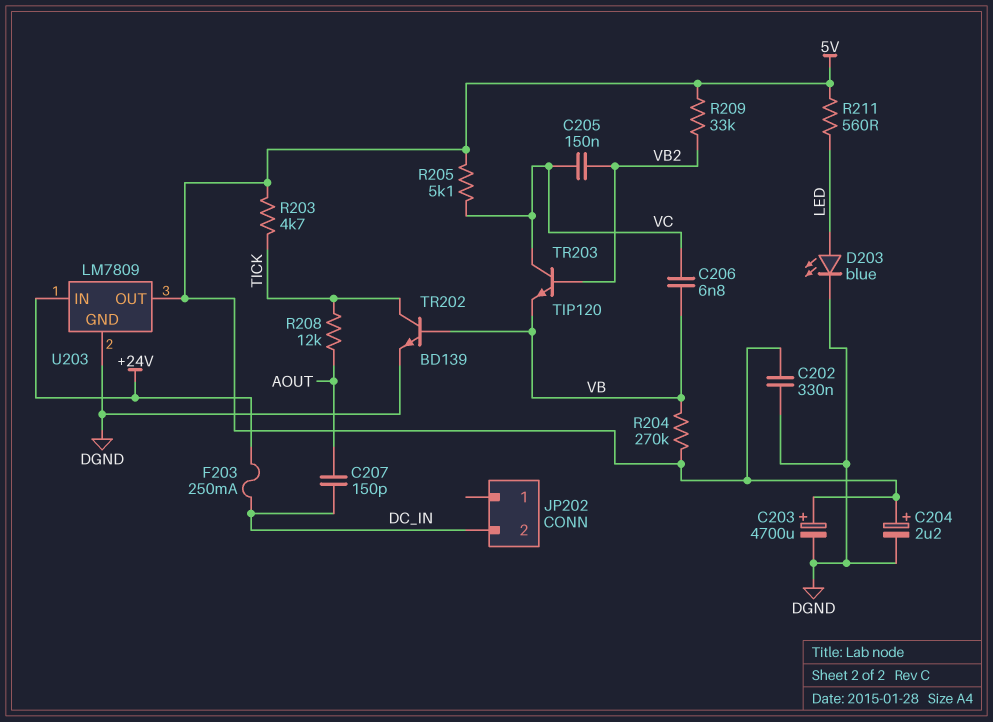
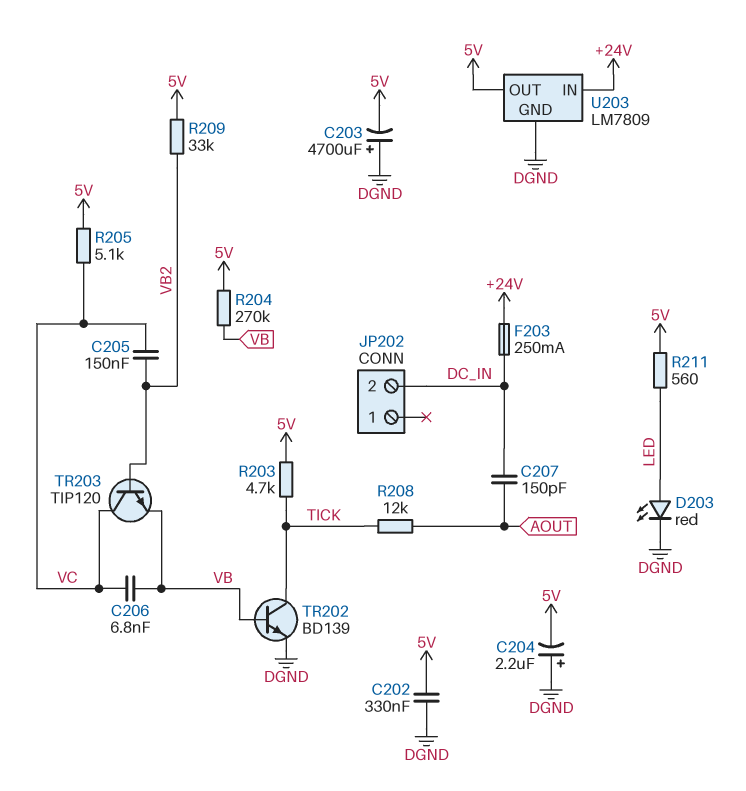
C203: 4700uF (plus 5V, minus DGND) -> 4700uF (plus DGND, minus 5V)
C204: 2.2uF (plus 5V, minus DGND) -> 2.2uF (plus DGND, minus 5V)
D203: LED blue (A LED, K DGND) -> LED red (A LED, K DGND)

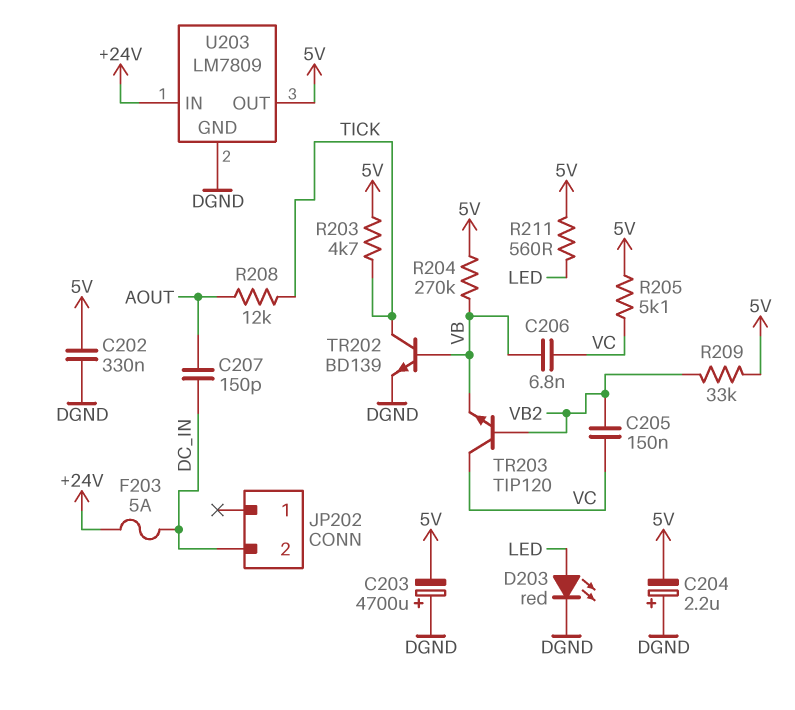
F203: 250mA (+24V, DC_IN) -> 5A (+24V, DC_IN)

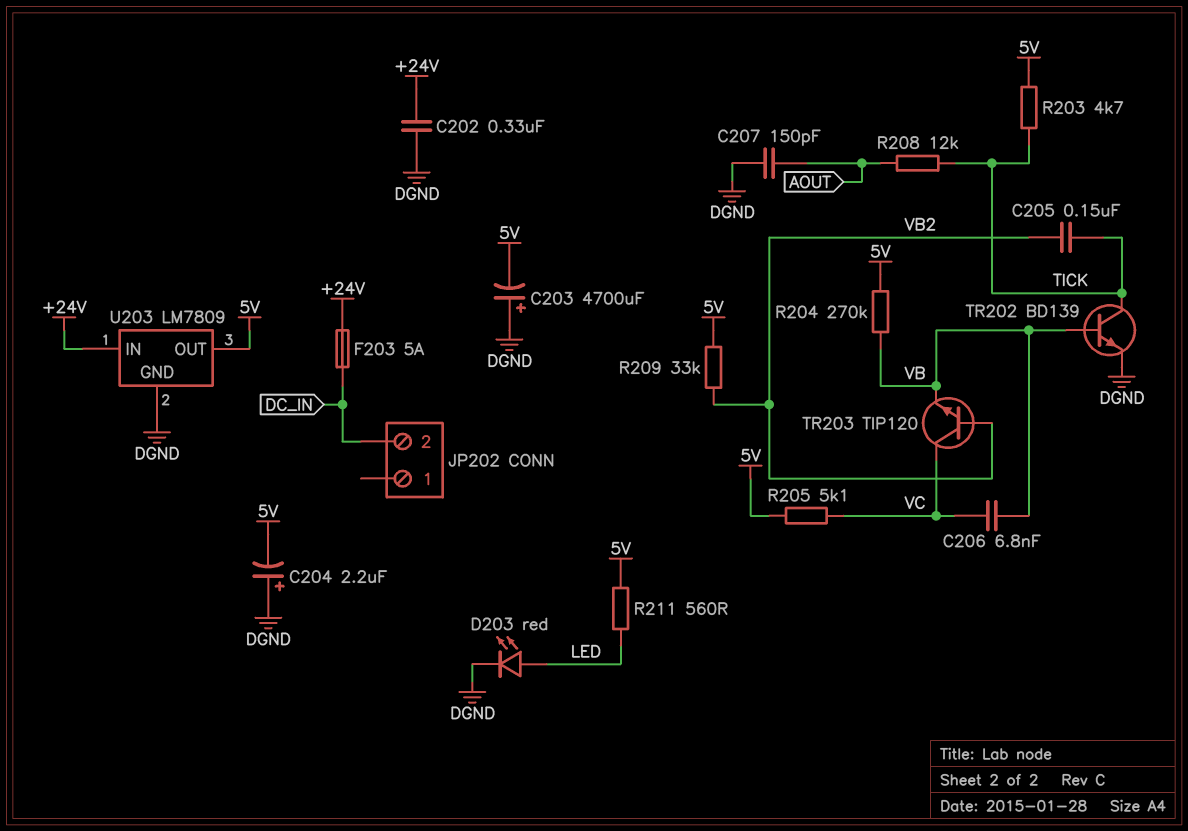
C202: 330nF (5V, DGND) -> 330nF (+24V, DGND)
C205: 150nF (VB2, VC) -> 150nF (TICK, VB2)
C207: 150pF (AOUT, DC_IN) -> 150pF (AOUT, DGND)

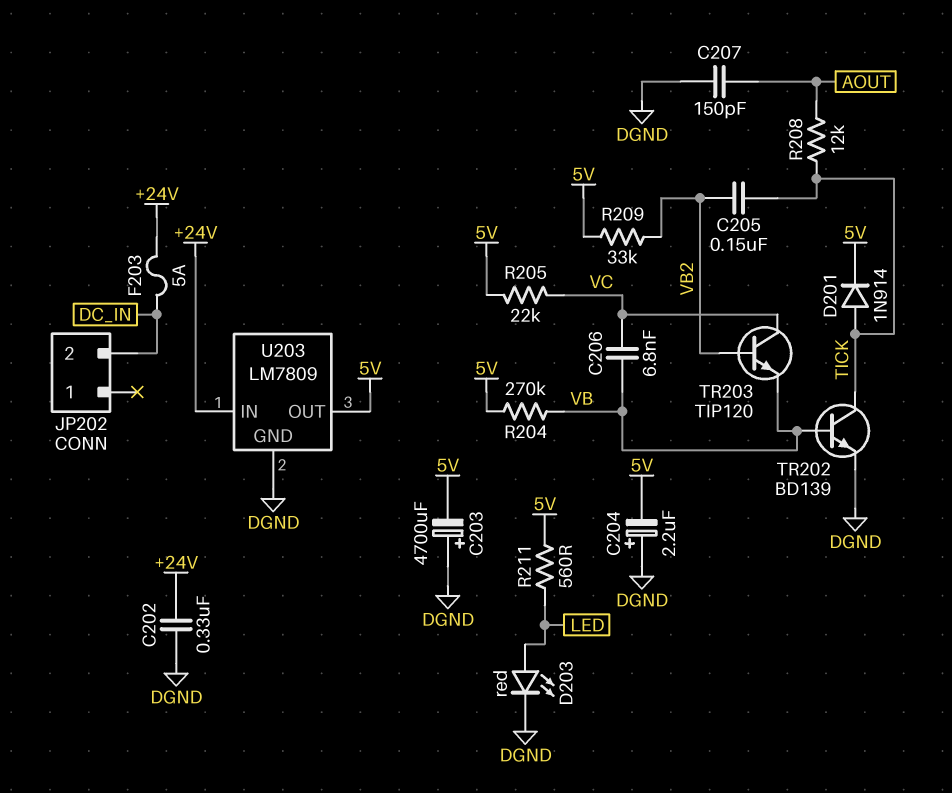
D201: none -> diode 1N914 (A TICK, K 5V)
R203: 4.7k (5V, TICK) -> none
R205: 5.1k (5V, VC) -> 22k (5V, VC)

